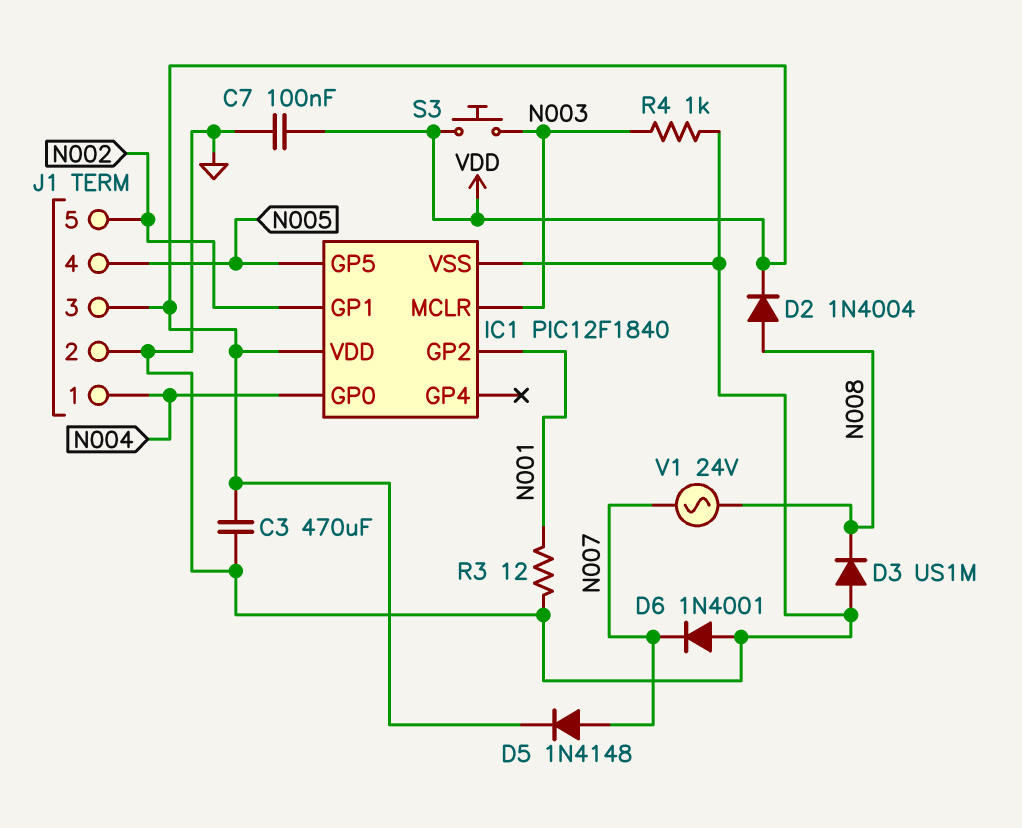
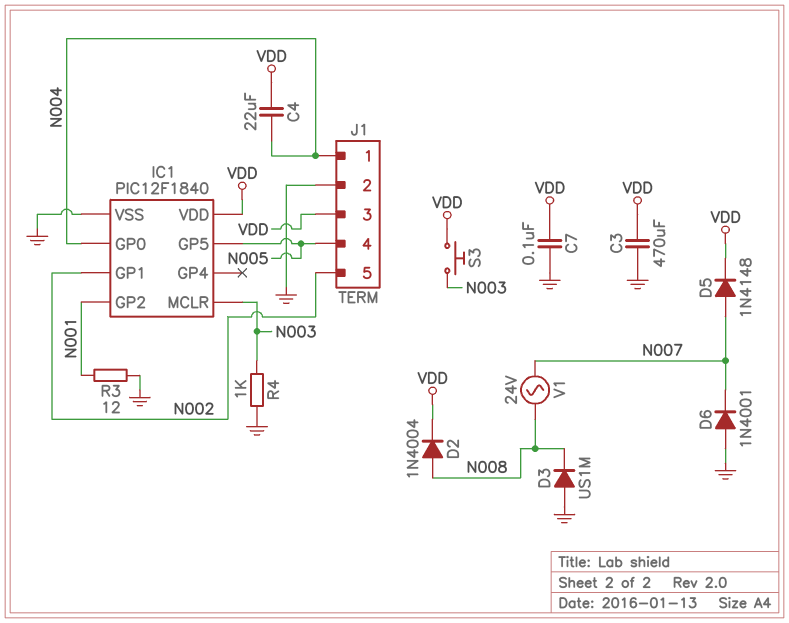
C4: none -> 22uF (N004, VDD)

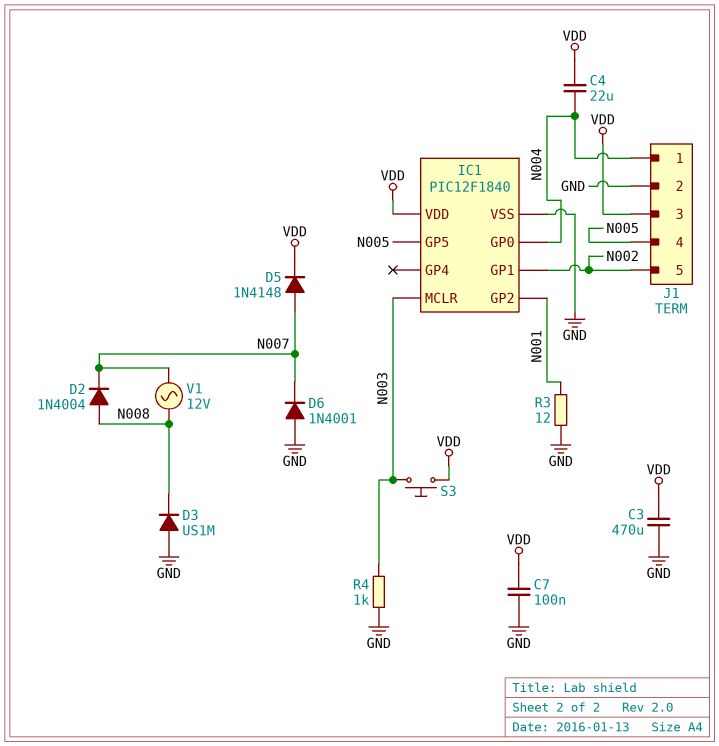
D2: diode 1N4004 (A N008, K VDD) -> diode 1N4004 (A N008, K N007)
V1: AC 24V (N007, N008) -> AC 12V (N007, N008)

